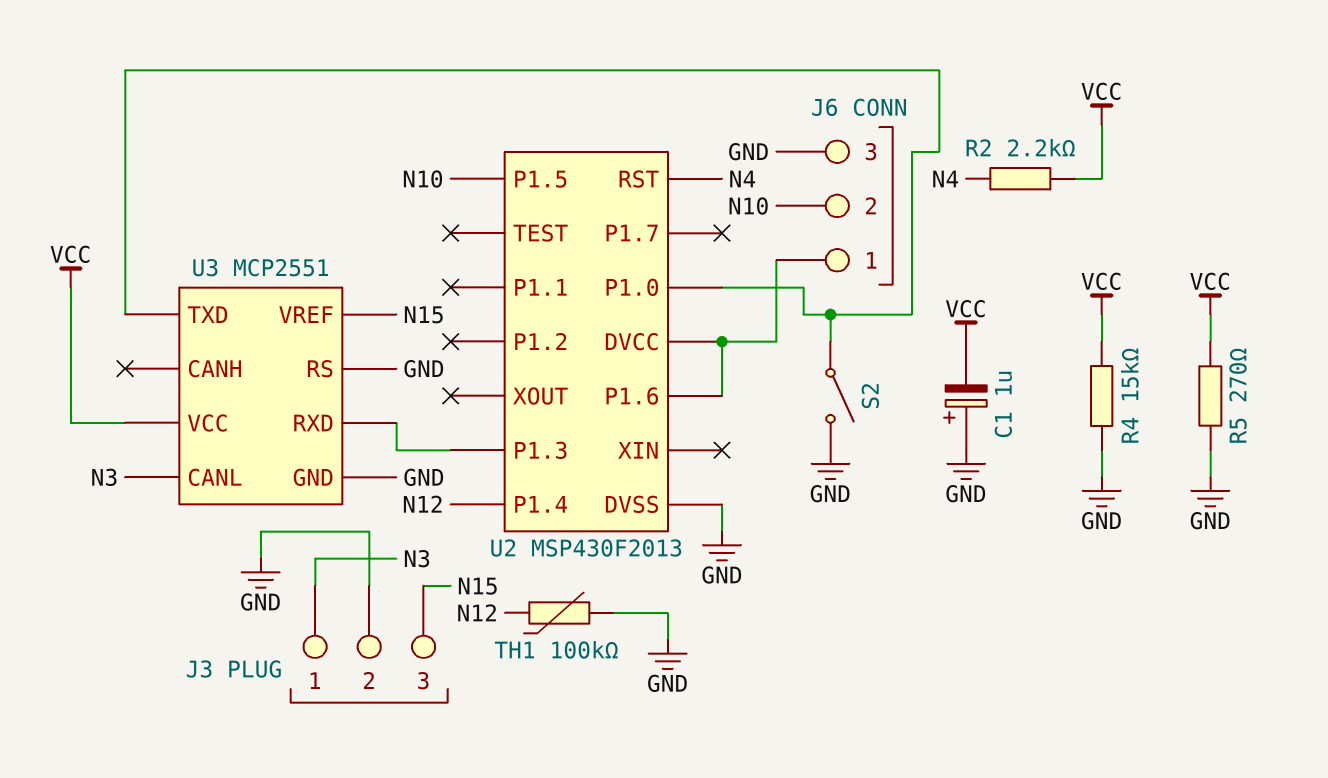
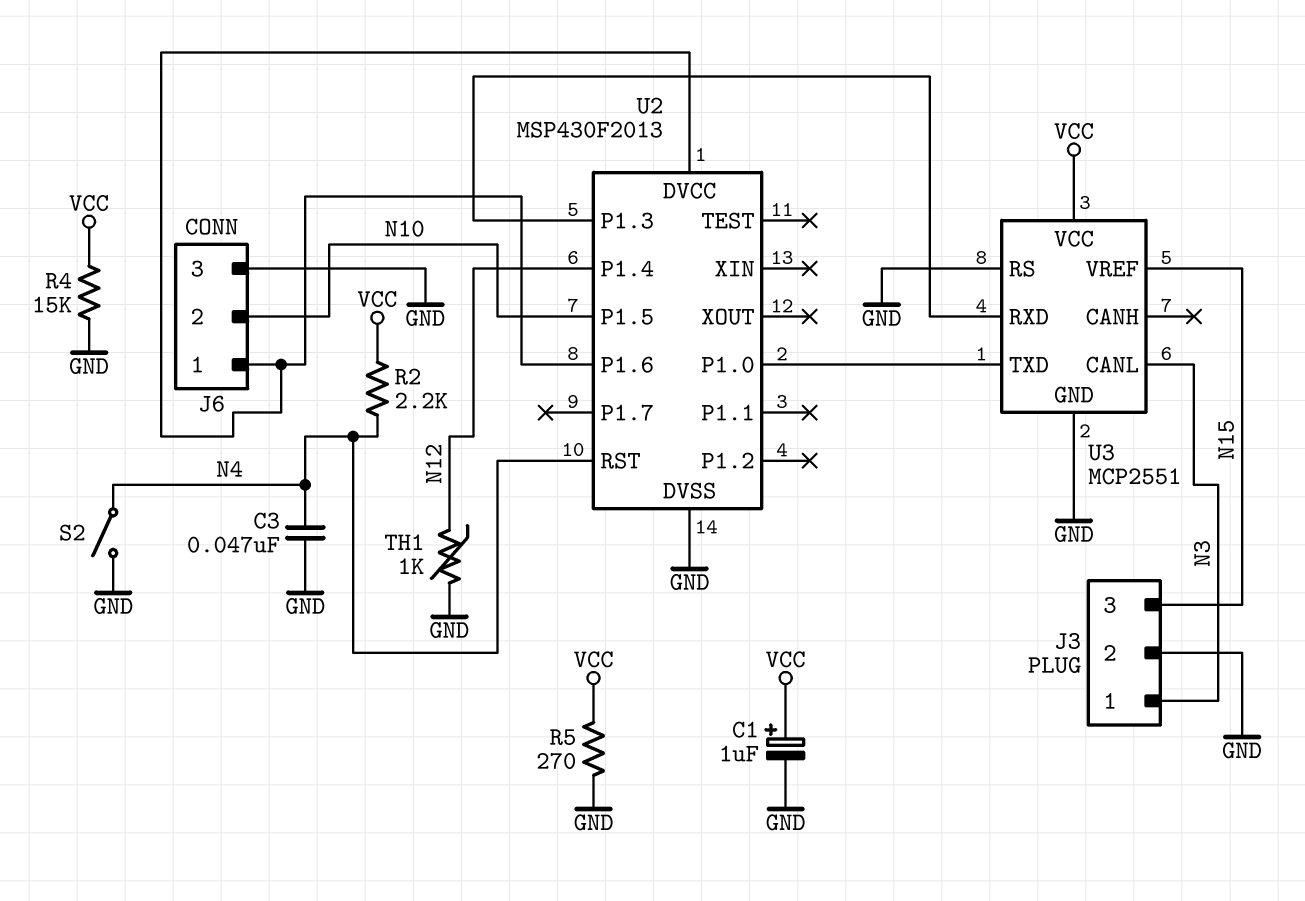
C1: 1uF (plus GND, minus VCC) -> 1uF (plus VCC, minus GND)
C3: none -> 47nF (GND, N4)
S2: switch (GND, U2/P1.0) -> switch (GND, N4)
TH1: 100k (GND, N12) -> 1k (GND, N12)

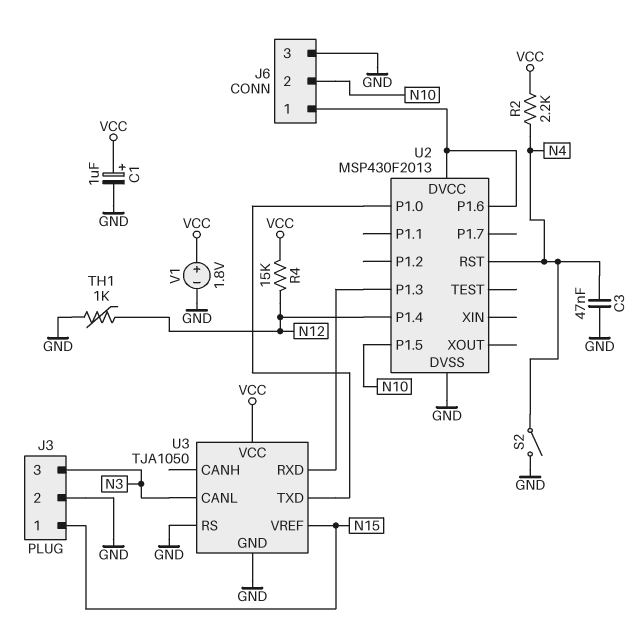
J3 pin 1: N3 -> N15
J3 pin 3: N15 -> N3
R4: 15k (GND, VCC) -> 15k (N12, VCC)
R5: 270 (GND, VCC) -> none
U3: MCP2551 -> TJA1050
V1: none -> 1.8V (plus VCC, minus GND)

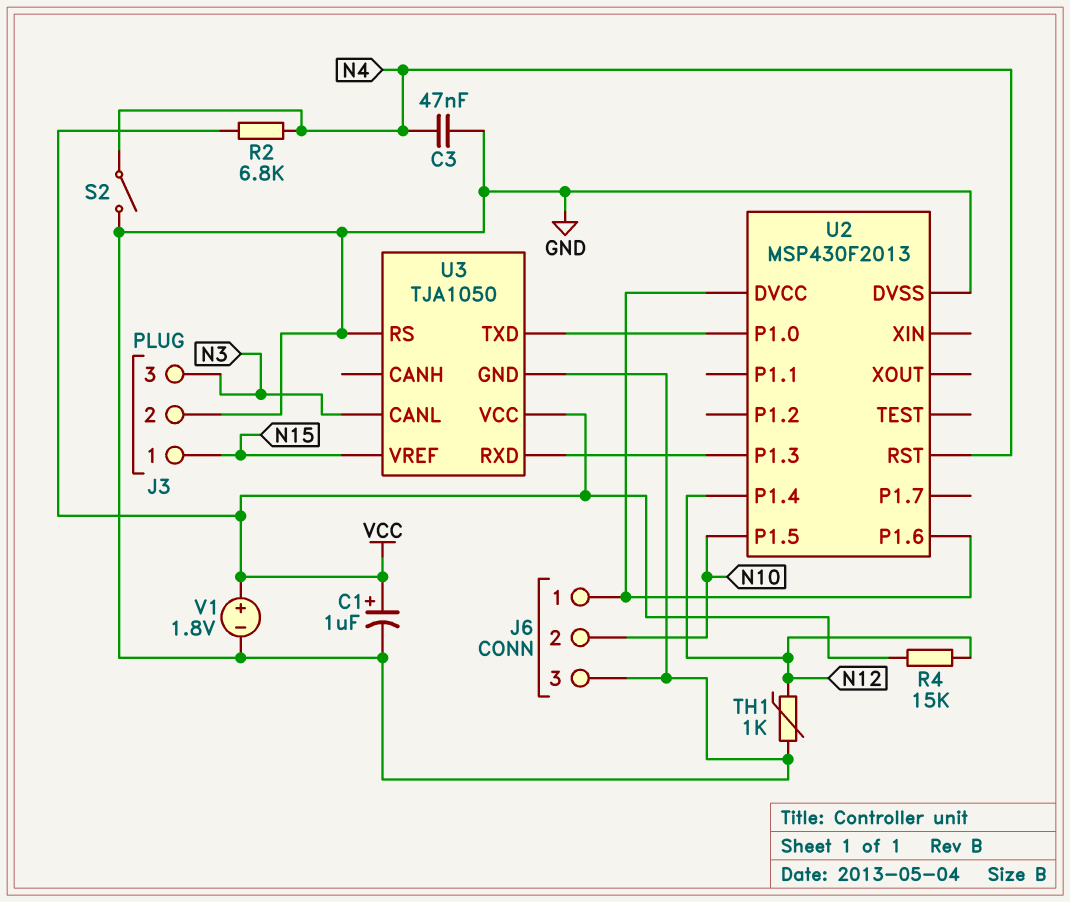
R2: 2.2k (N4, VCC) -> 6.8k (N4, VCC)

